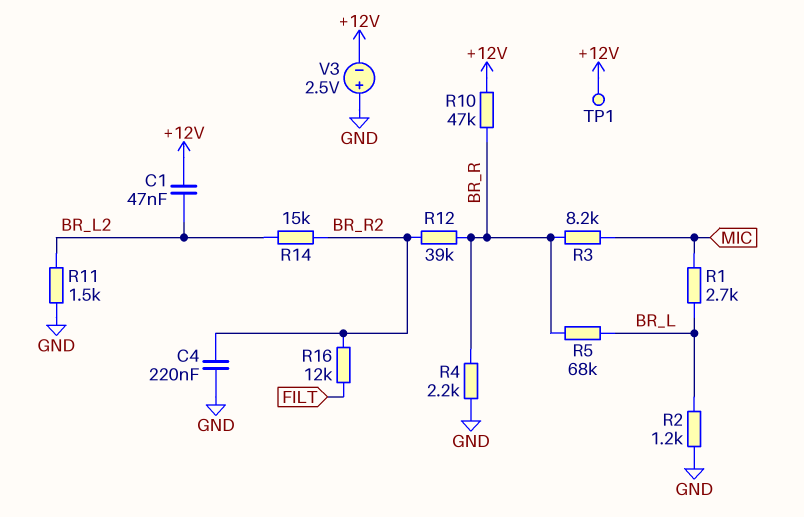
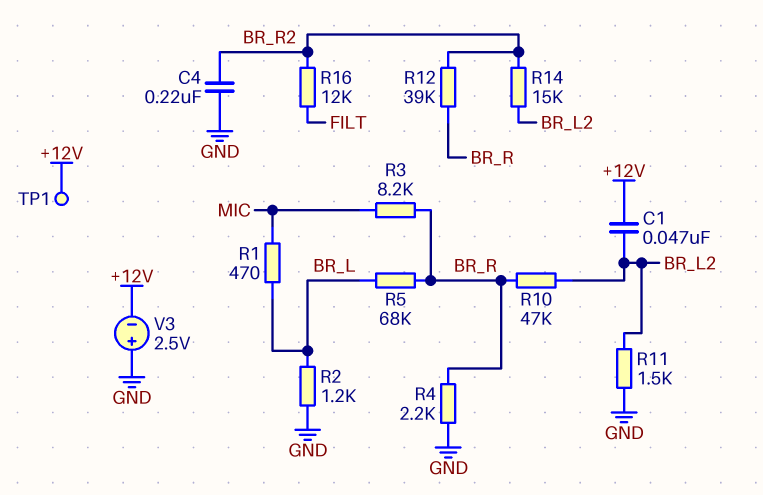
R1: 2.7k (BR_L, MIC) -> 470 (BR_L, MIC)
R10: 47k (+12V, BR_R) -> 47k (BR_L2, BR_R)

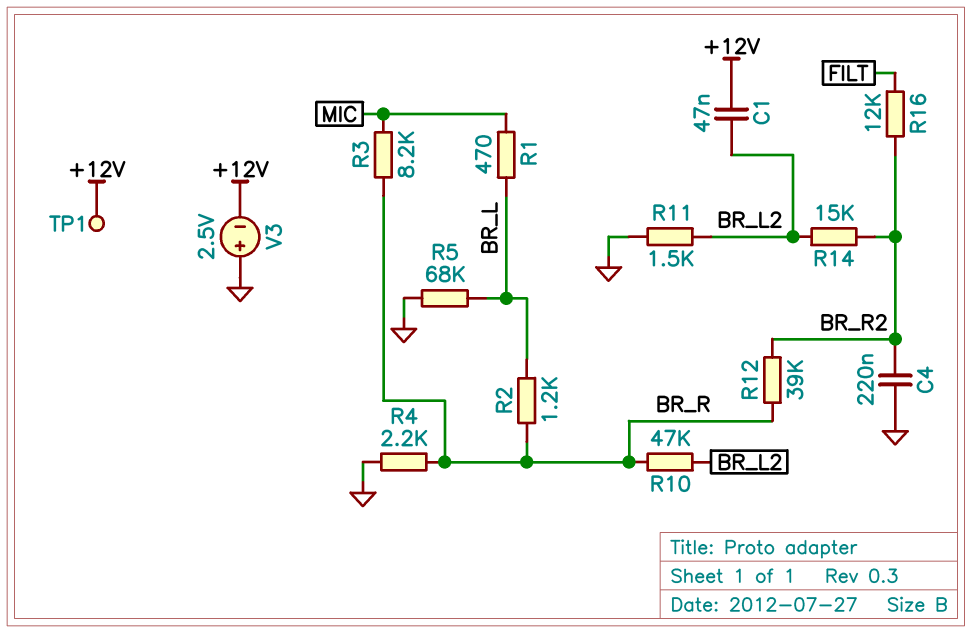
R2: 1.2k (BR_L, GND) -> 1.2k (BR_L, BR_R)
R5: 68k (BR_L, BR_R) -> 68k (BR_L, GND)

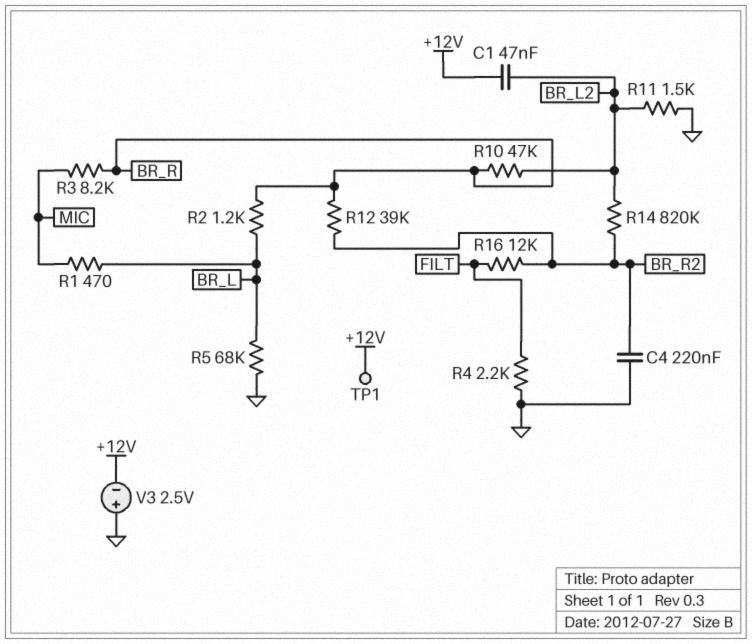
R4: 2.2k (BR_R, GND) -> 2.2k (FILT, GND)
R14: 15k (BR_L2, BR_R2) -> 820k (BR_L2, BR_R2)

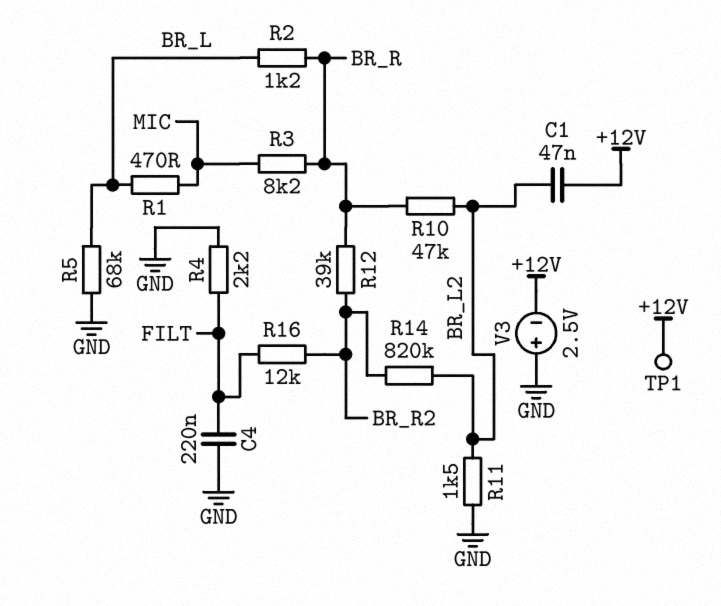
C4: 220nF (BR_R2, GND) -> 220nF (FILT, GND)

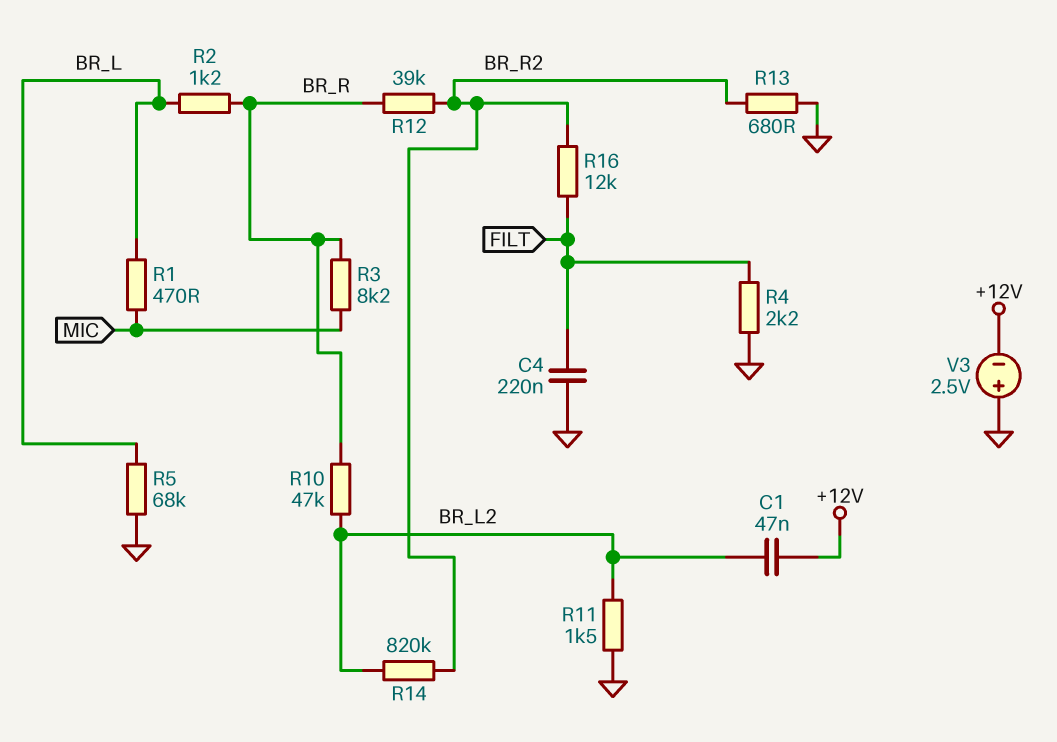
R13: none -> 680 (BR_R2, GND)
TP1: test point (+12V) -> none

